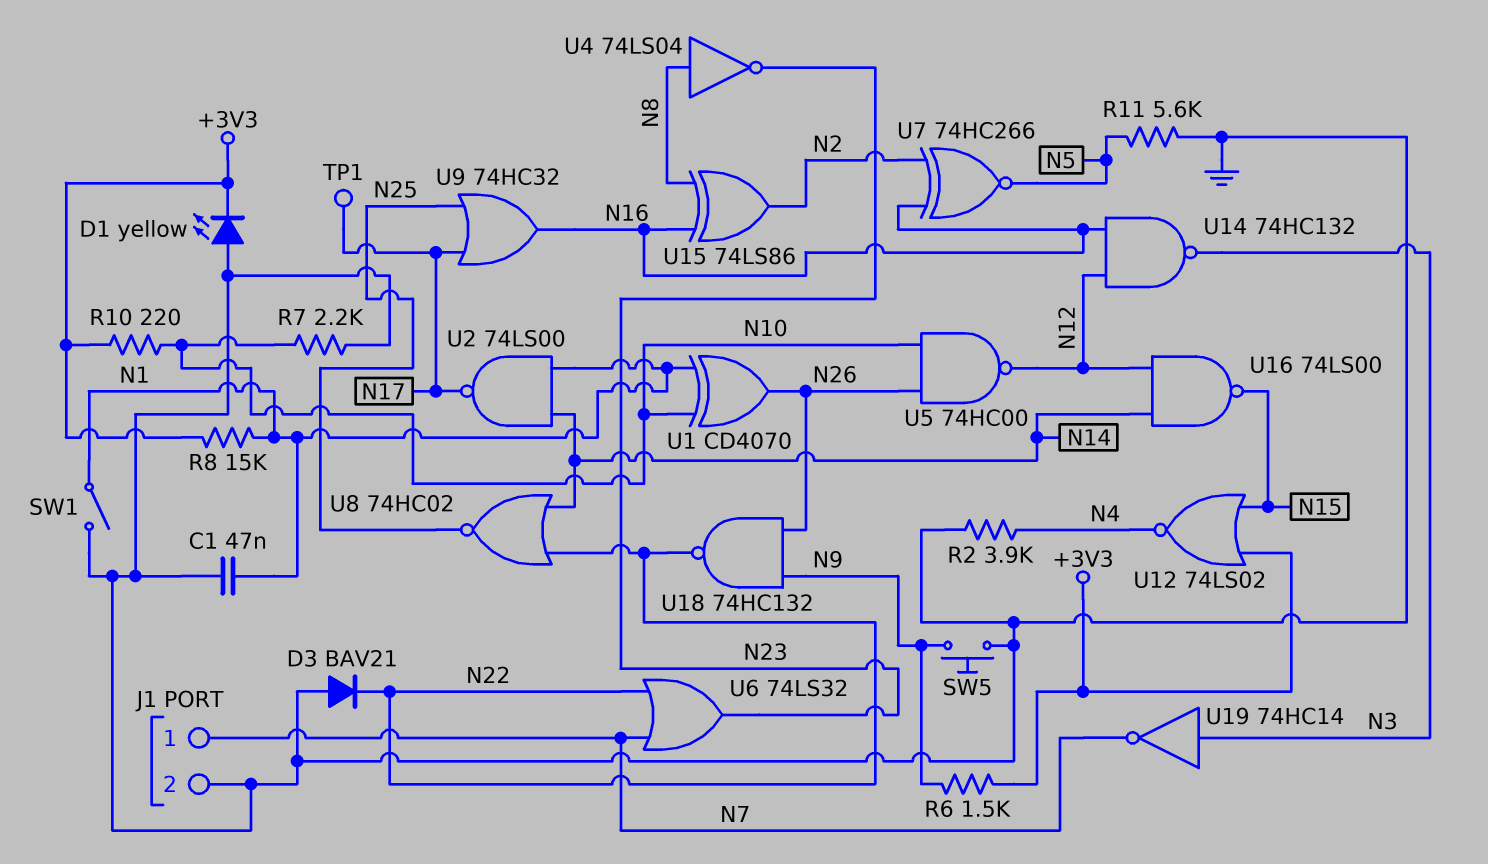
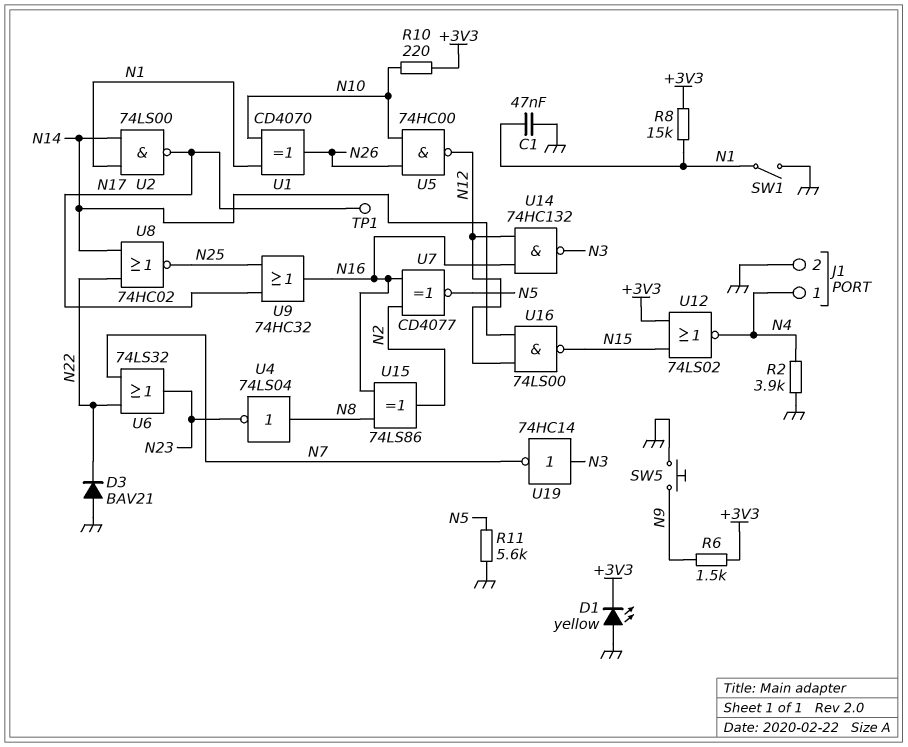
J1 pin 1: N7 -> N4
R7: 2.2k (GND, N10) -> none
U7: XNOR 74HC266 (in N2, in N16, out N5) -> XNOR CD4077 (in N2, in N16, out N5)
U18: NAND 74HC132 (in N9, in N26, out N22) -> none

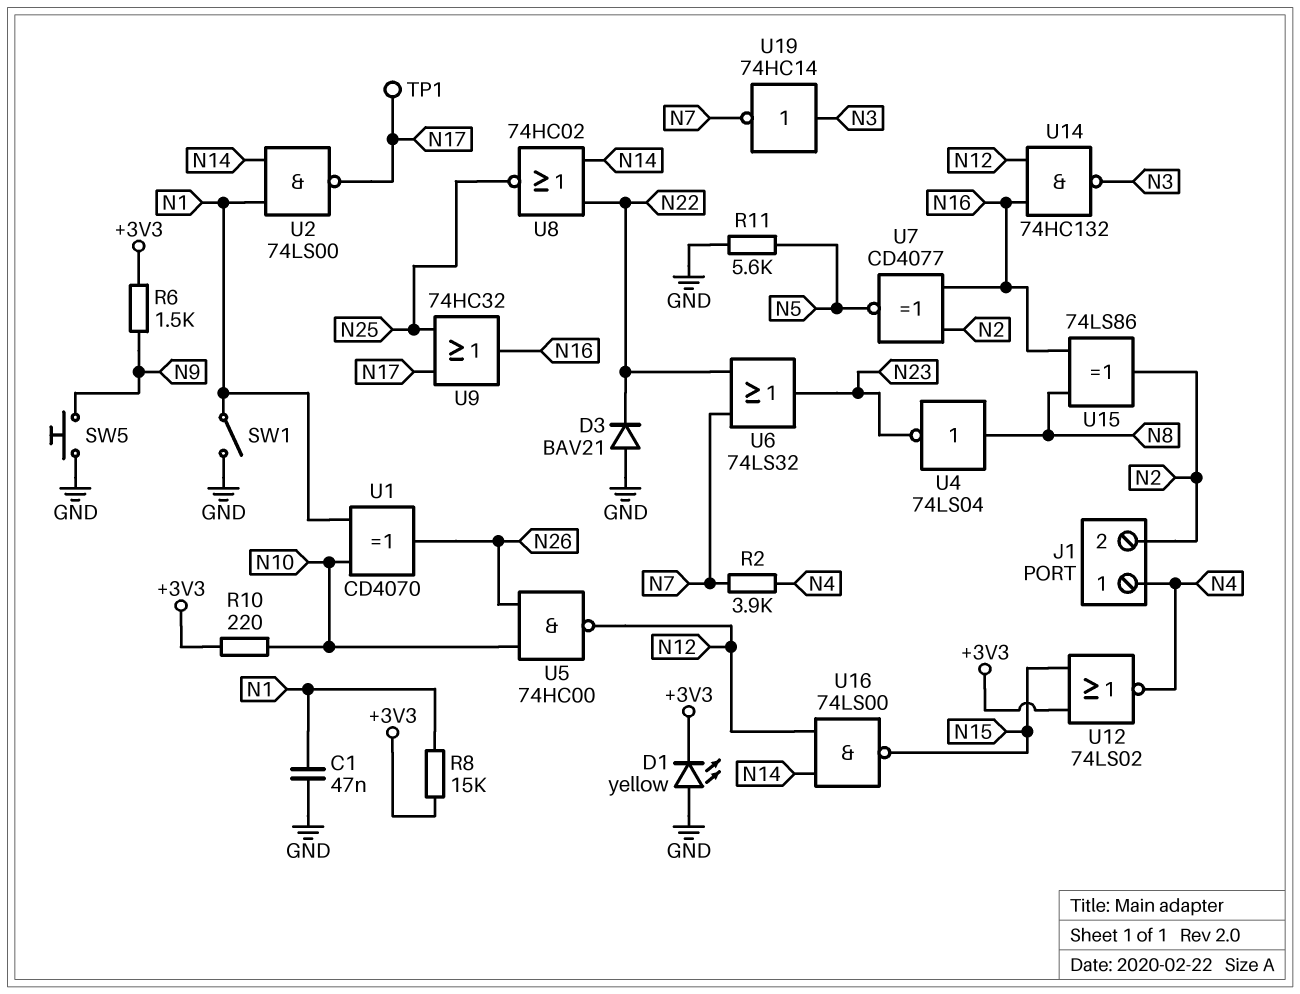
J1 pin 2: GND -> N2
R2: 3.9k (GND, N4) -> 3.9k (N4, N7)

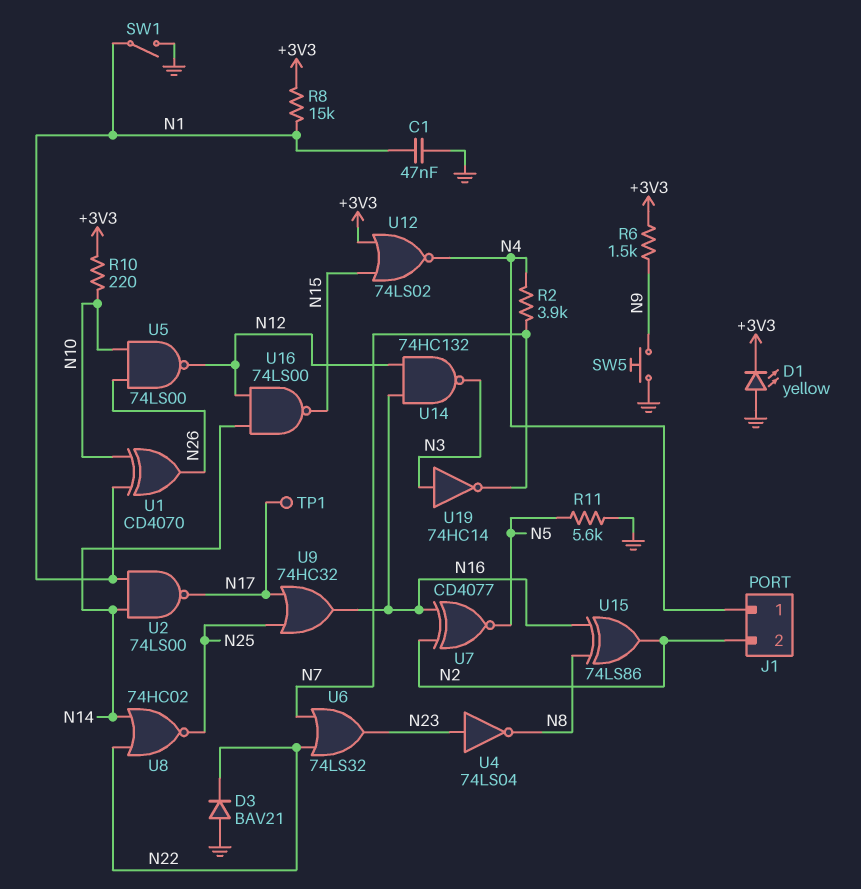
U4: NOT 74LS04 (in N8, out N23) -> NOT 74LS04 (in N23, out N8)
U5: NAND 74HC00 (in N10, in N26, out N12) -> NAND 74LS00 (in N10, in N26, out N12)

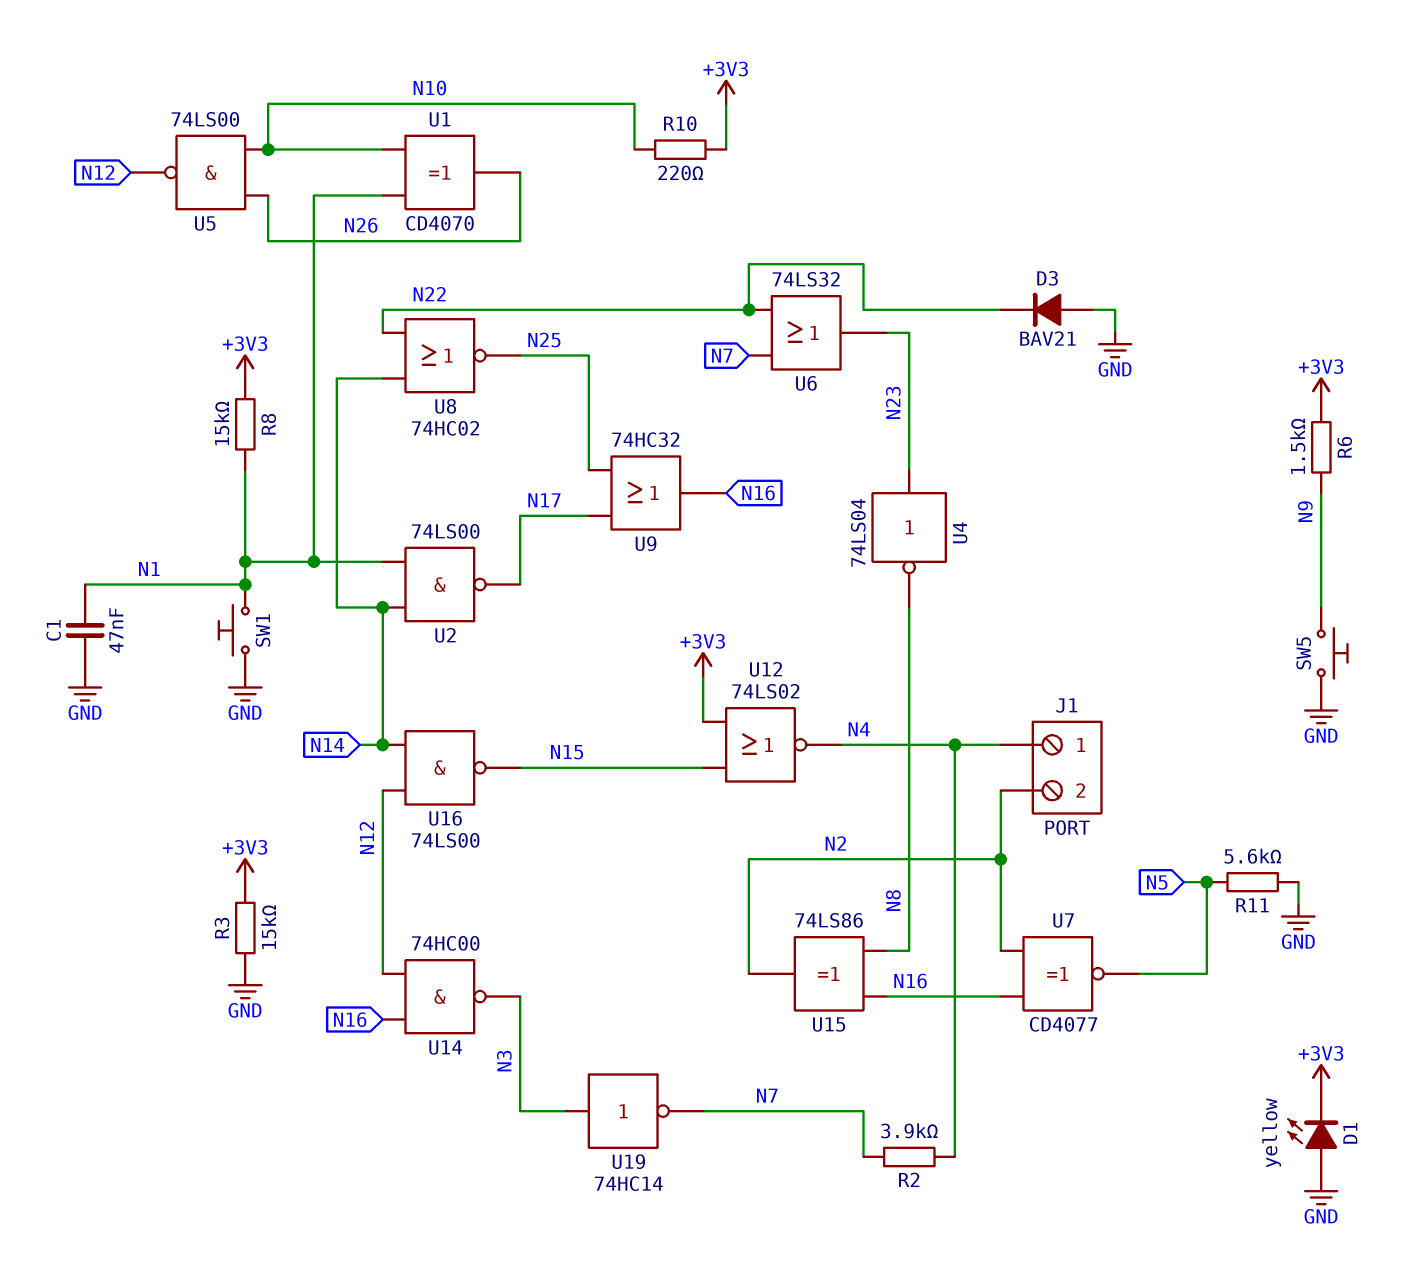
R3: none -> 15k (+3V3, GND)
SW1: switch (GND, N1) -> button (GND, N1)
TP1: test point (N17) -> none
U14: NAND 74HC132 (in N12, in N16, out N3) -> NAND 74HC00 (in N12, in N16, out N3)

